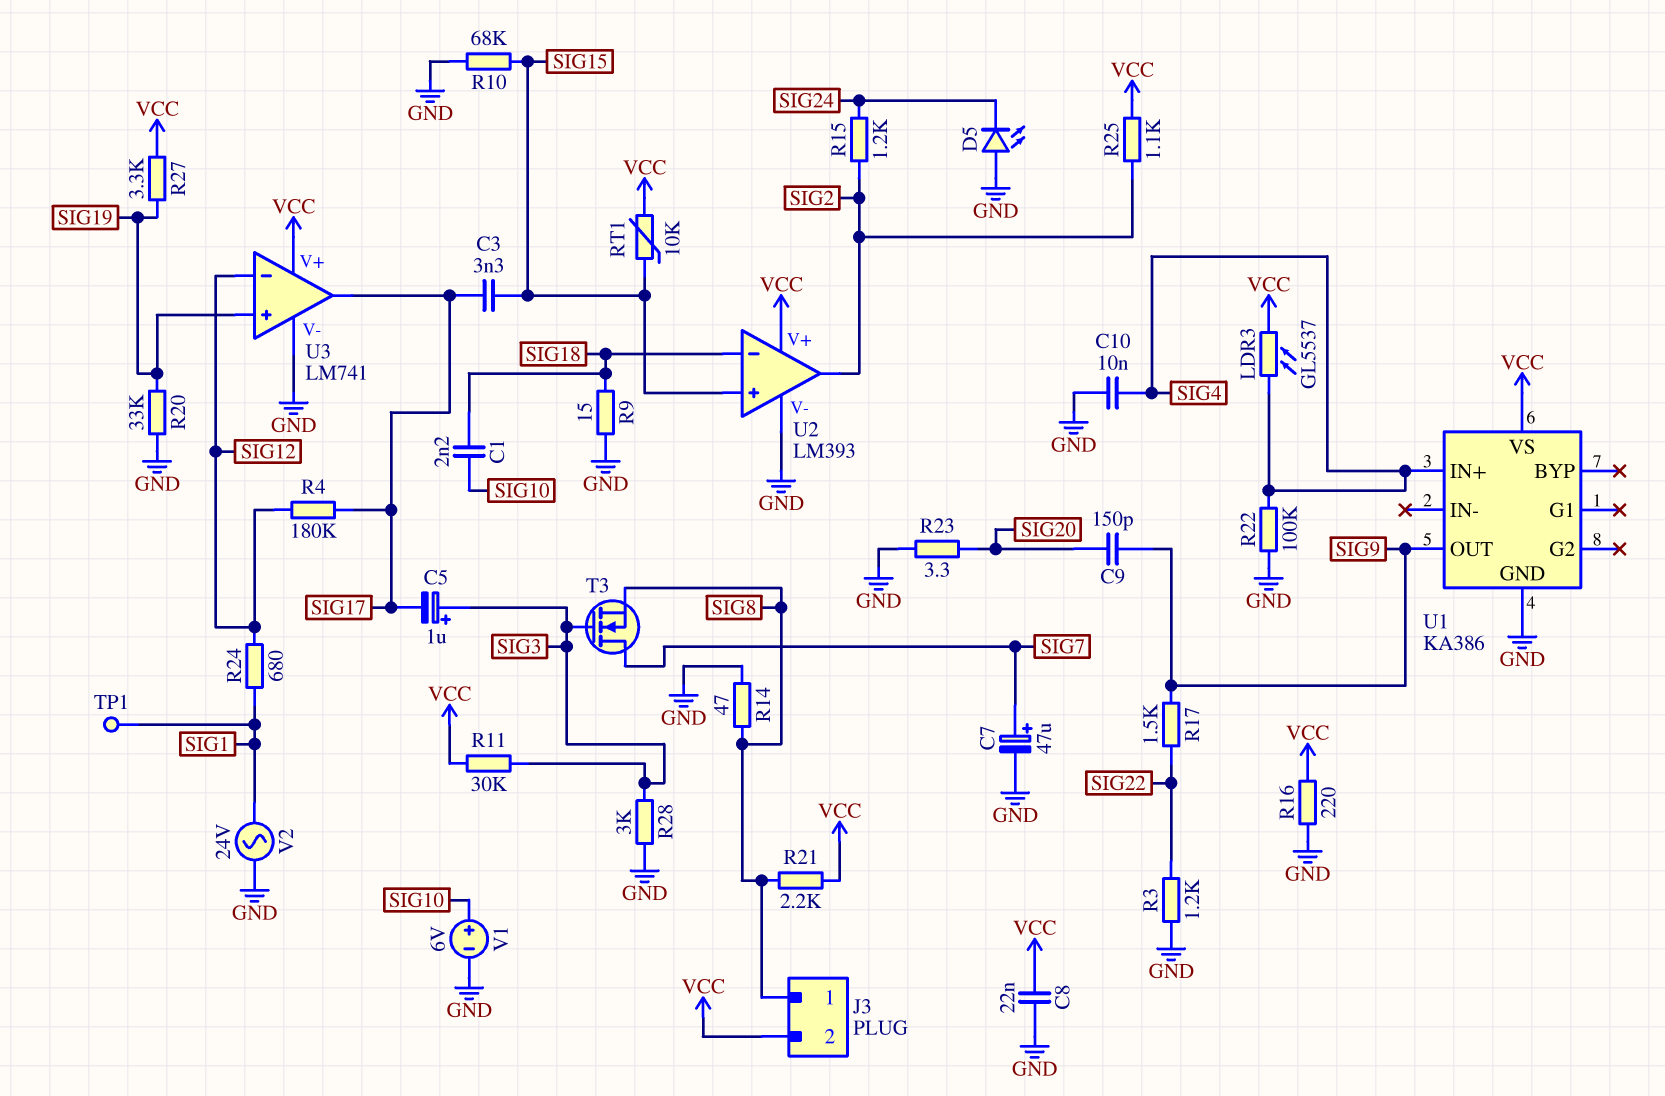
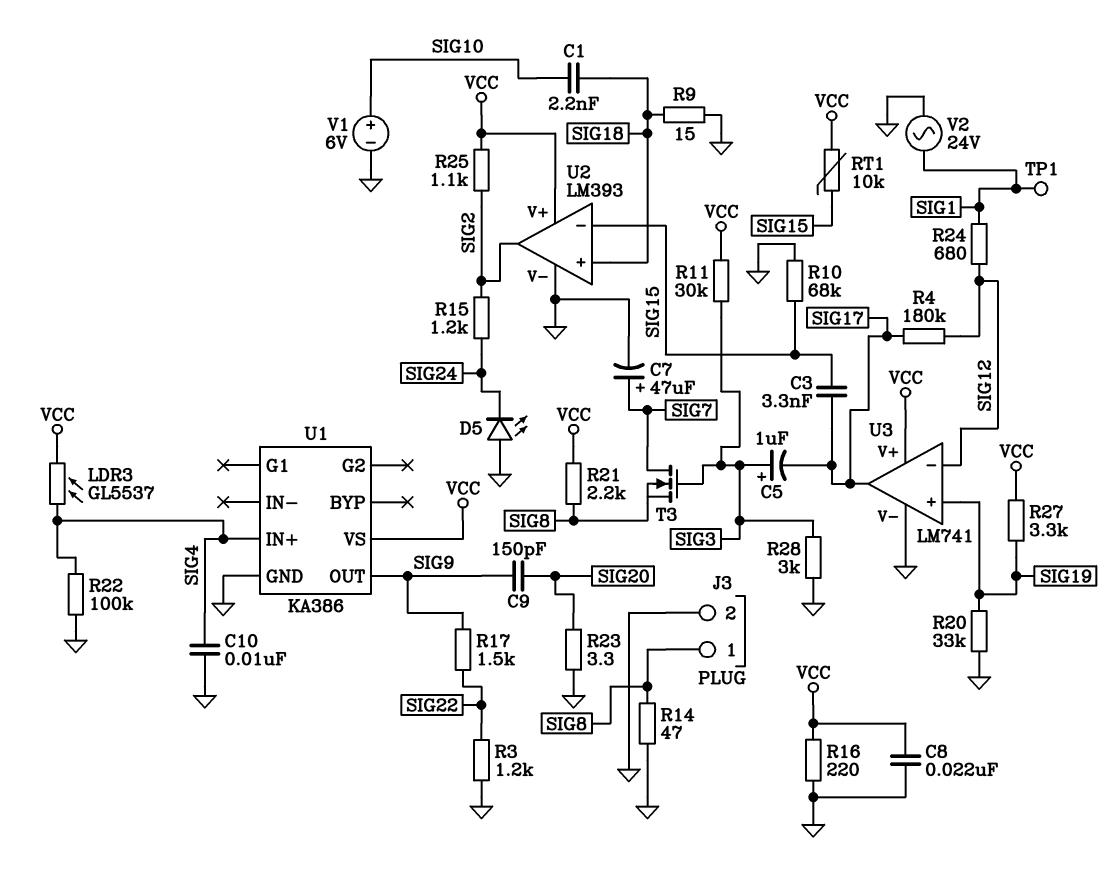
J3 pin 2: VCC -> GND
U2 pin in+: SIG15 -> SIG18
U2 pin in-: SIG18 -> SIG15

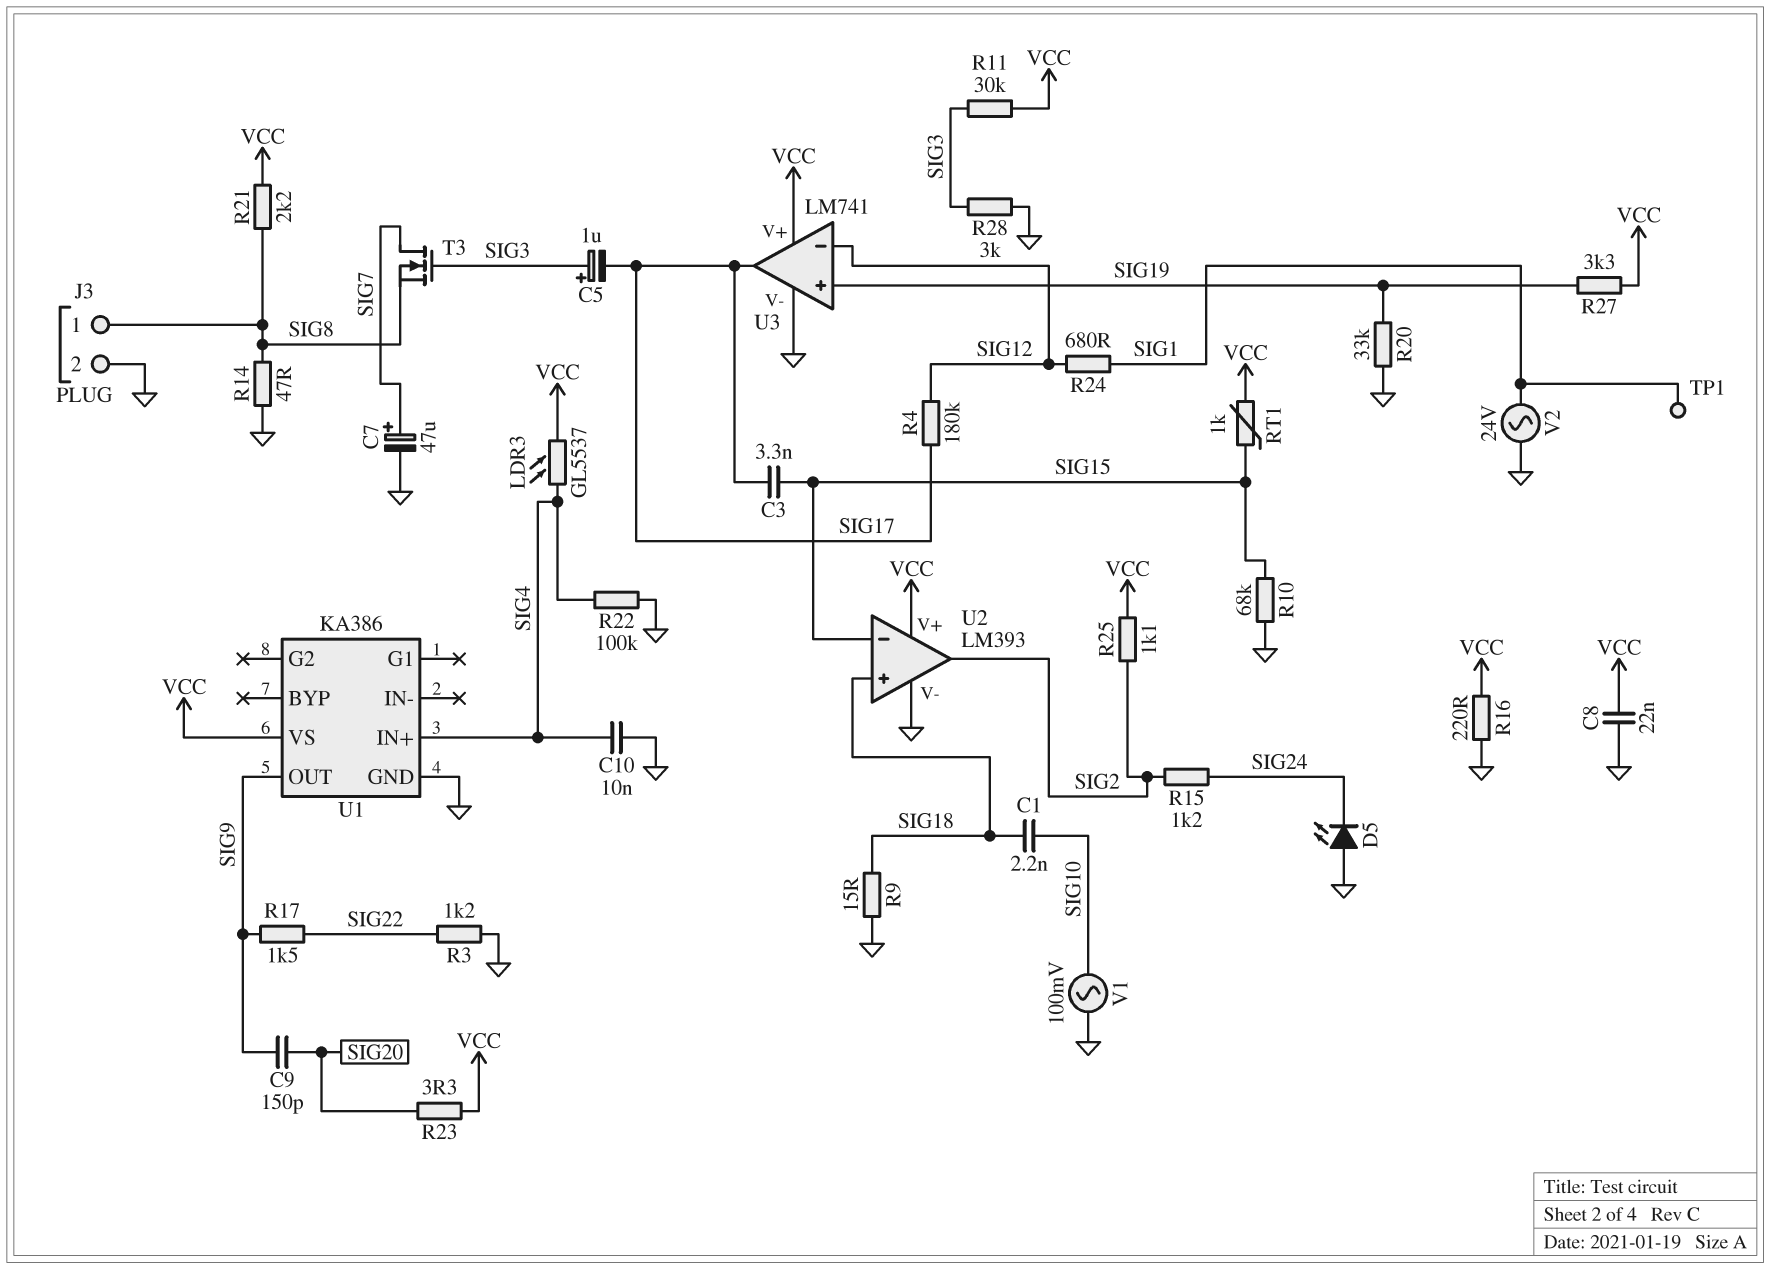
R23: 3.3 (GND, SIG20) -> 3.3 (SIG20, VCC)
RT1: 10k (SIG15, VCC) -> 1k (SIG15, VCC)
V1: 6V (plus SIG10, minus GND) -> AC 100mV (GND, SIG10)

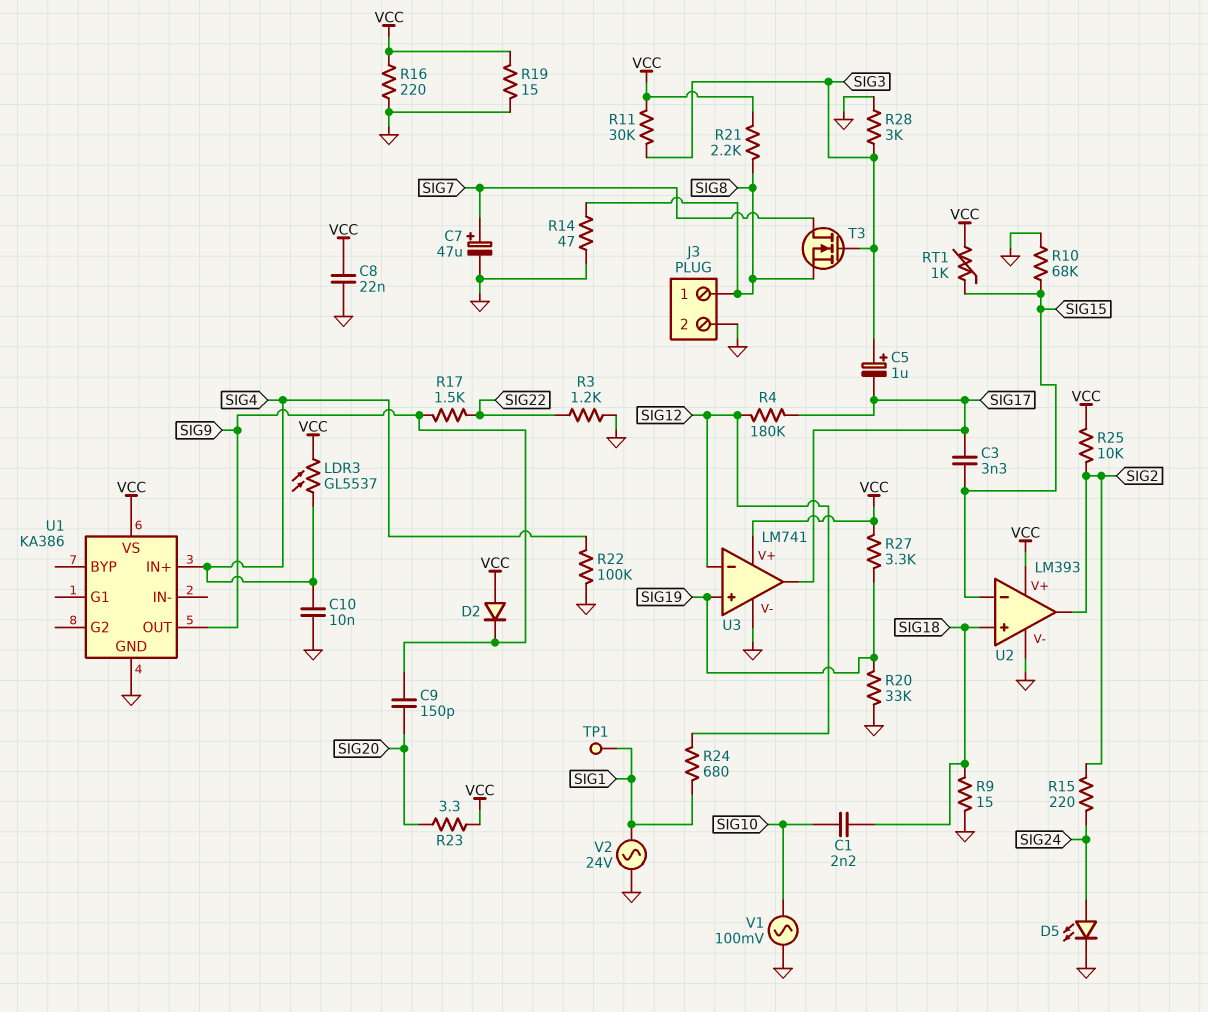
D2: none -> diode (A VCC, K SIG9)
D5: LED (A GND, K SIG24) -> LED (A SIG24, K GND)
R15: 1.2k (SIG2, SIG24) -> 220 (SIG2, SIG24)
R19: none -> 15 (GND, VCC)
R25: 1.1k (SIG2, VCC) -> 10k (SIG2, VCC)

